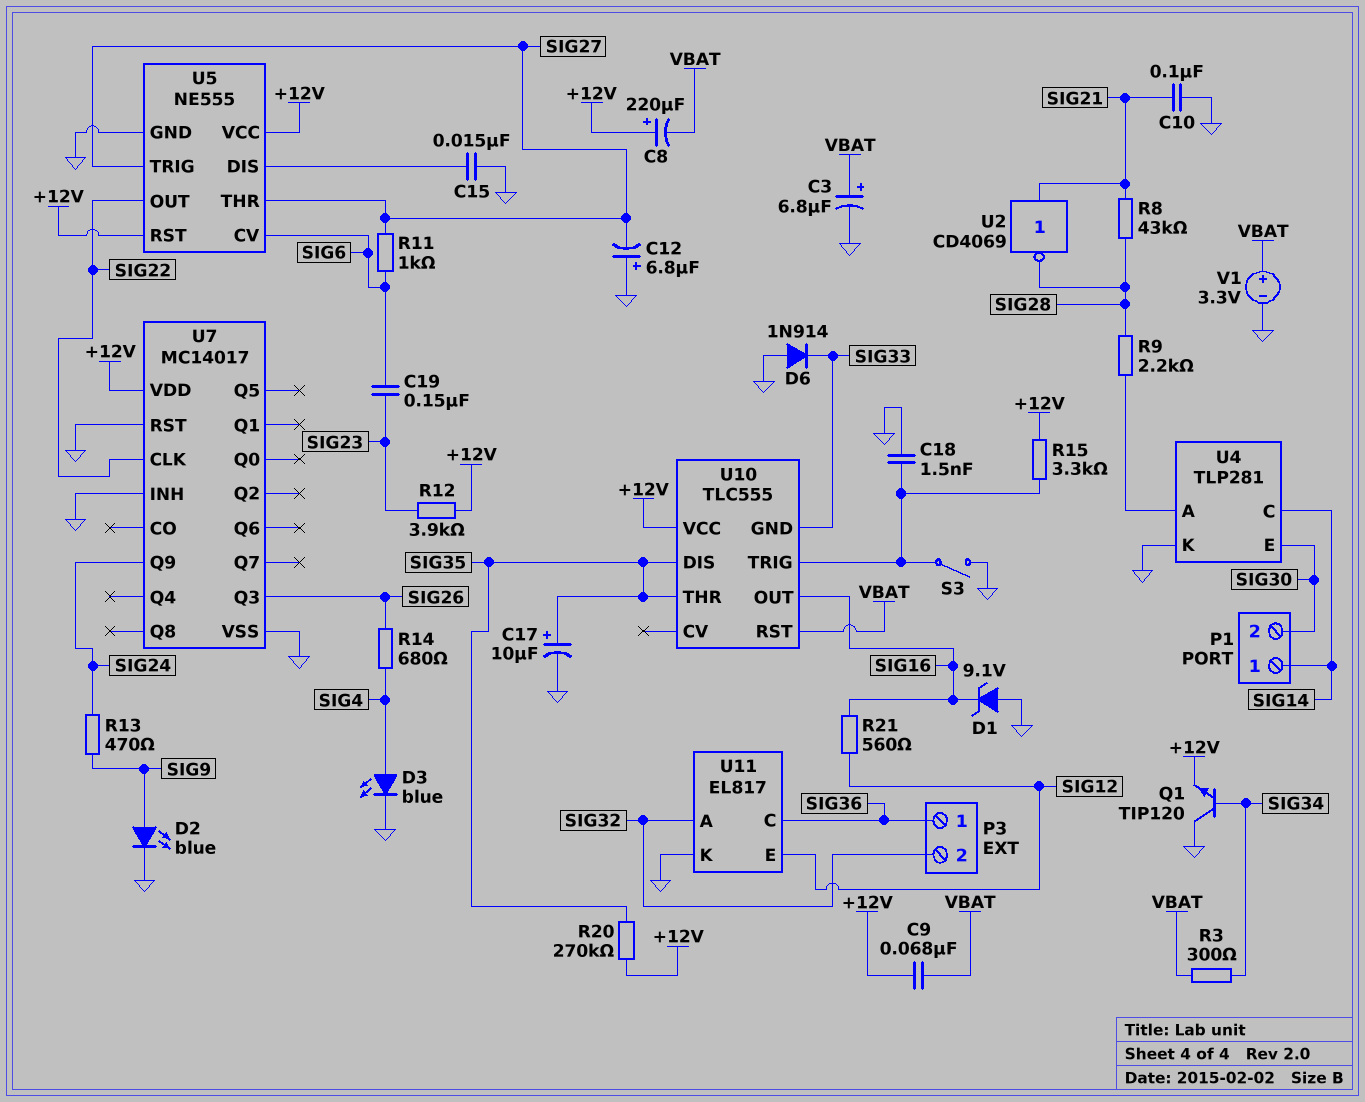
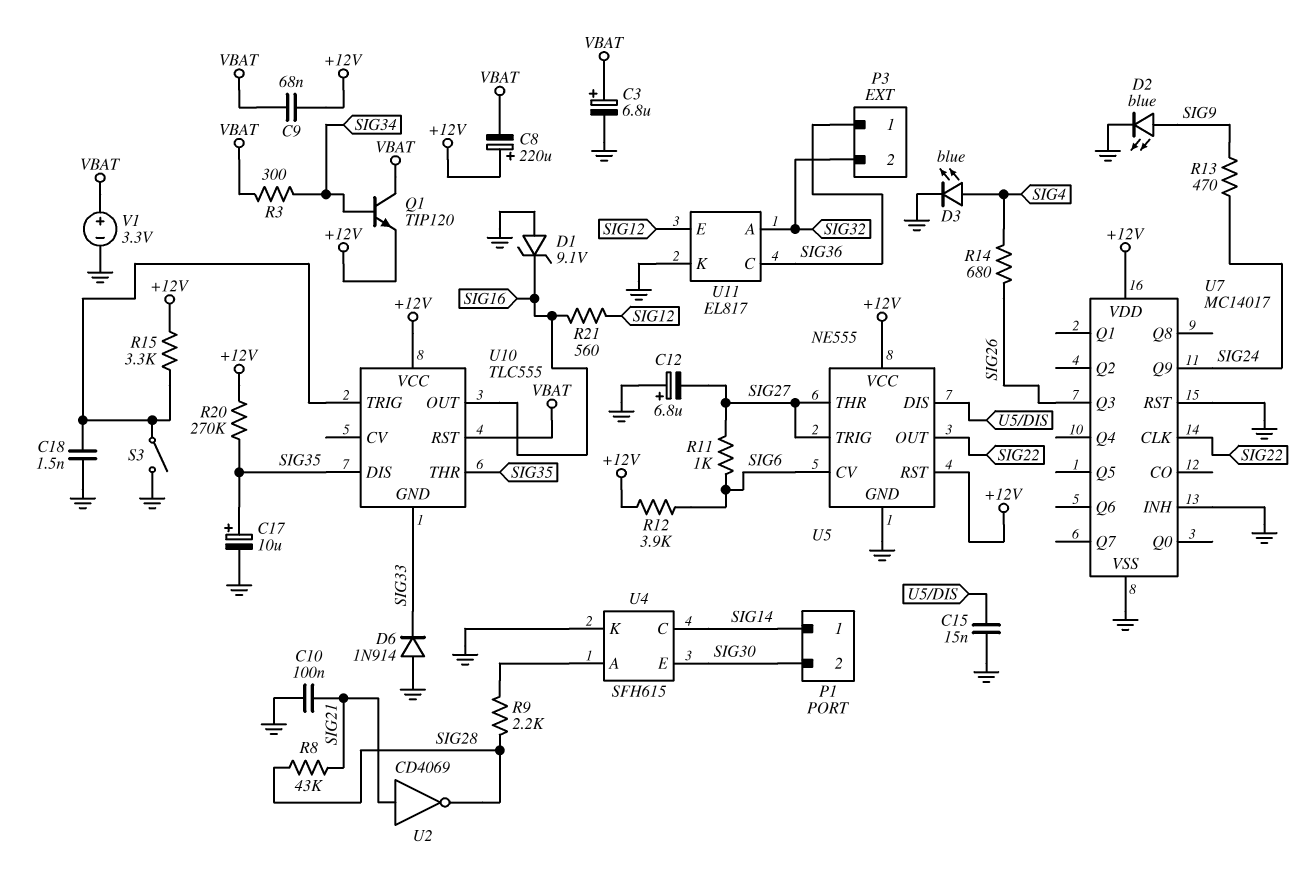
C19: 150nF (SIG6, SIG23) -> none
Q1: NPN TIP120 (B SIG34, C GND, E +12V) -> NPN TIP120 (B SIG34, C VBAT, E +12V)
R12: 3.9k (+12V, SIG23) -> 3.9k (+12V, SIG6)
U4: TLP281 -> SFH615

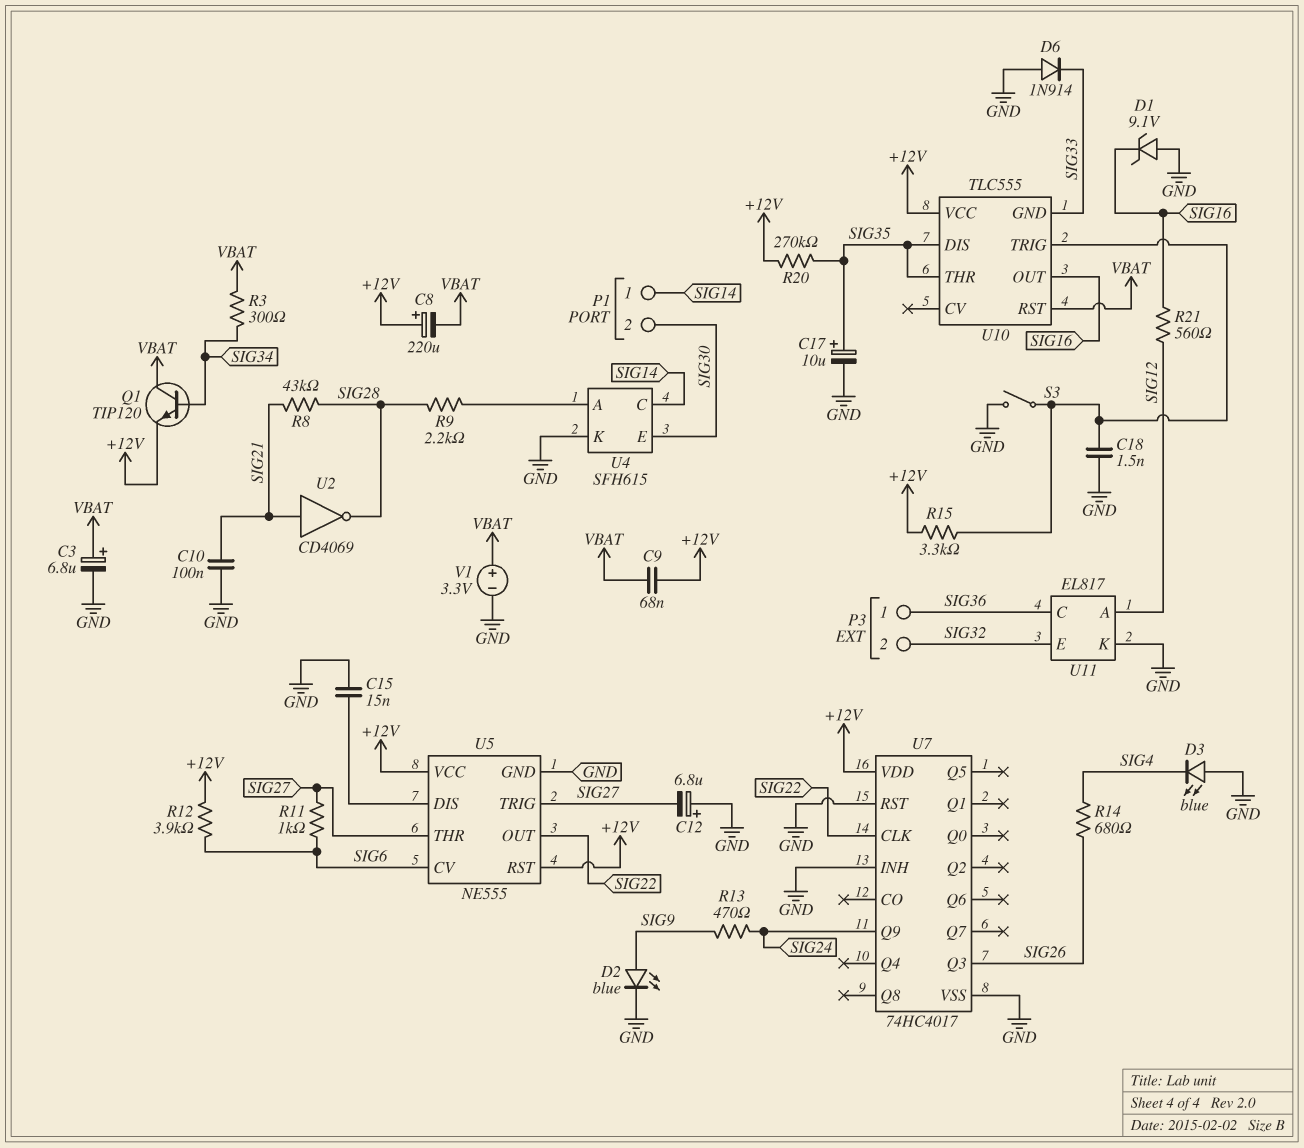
D3: LED blue (A SIG4, K GND) -> LED blue (A GND, K SIG4)
U7: MC14017 -> 74HC4017
U11 pin A: SIG32 -> SIG12
U11 pin E: SIG12 -> SIG32

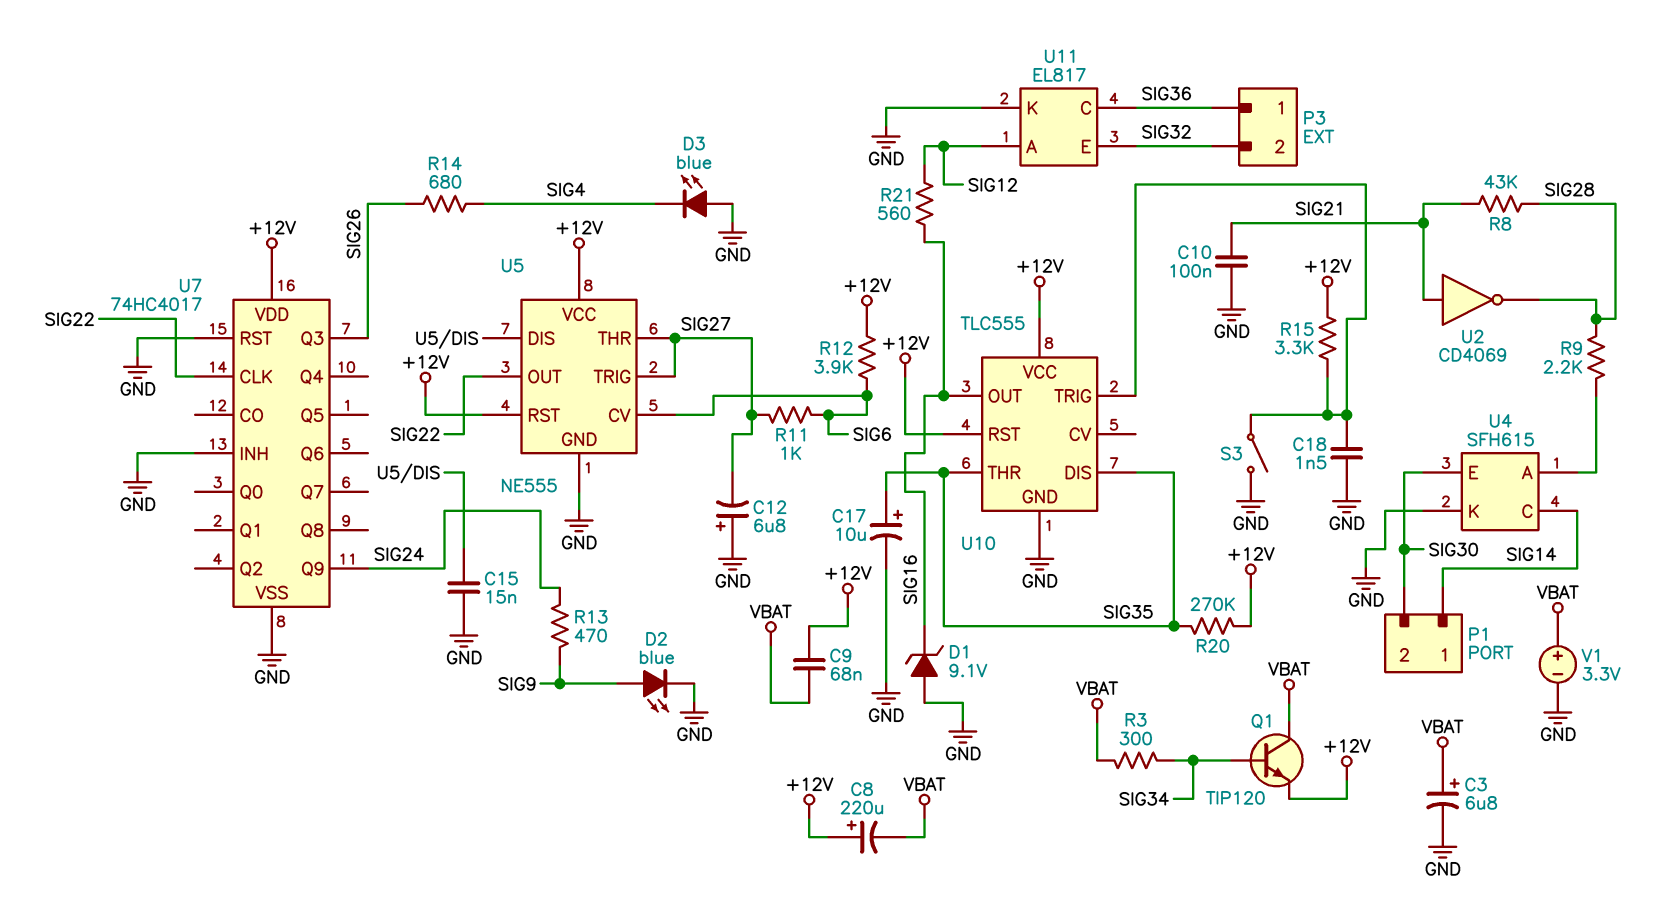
D6: diode 1N914 (A GND, K SIG33) -> none
U10 pin GND: SIG33 -> GND
U10 pin RST: VBAT -> +12V

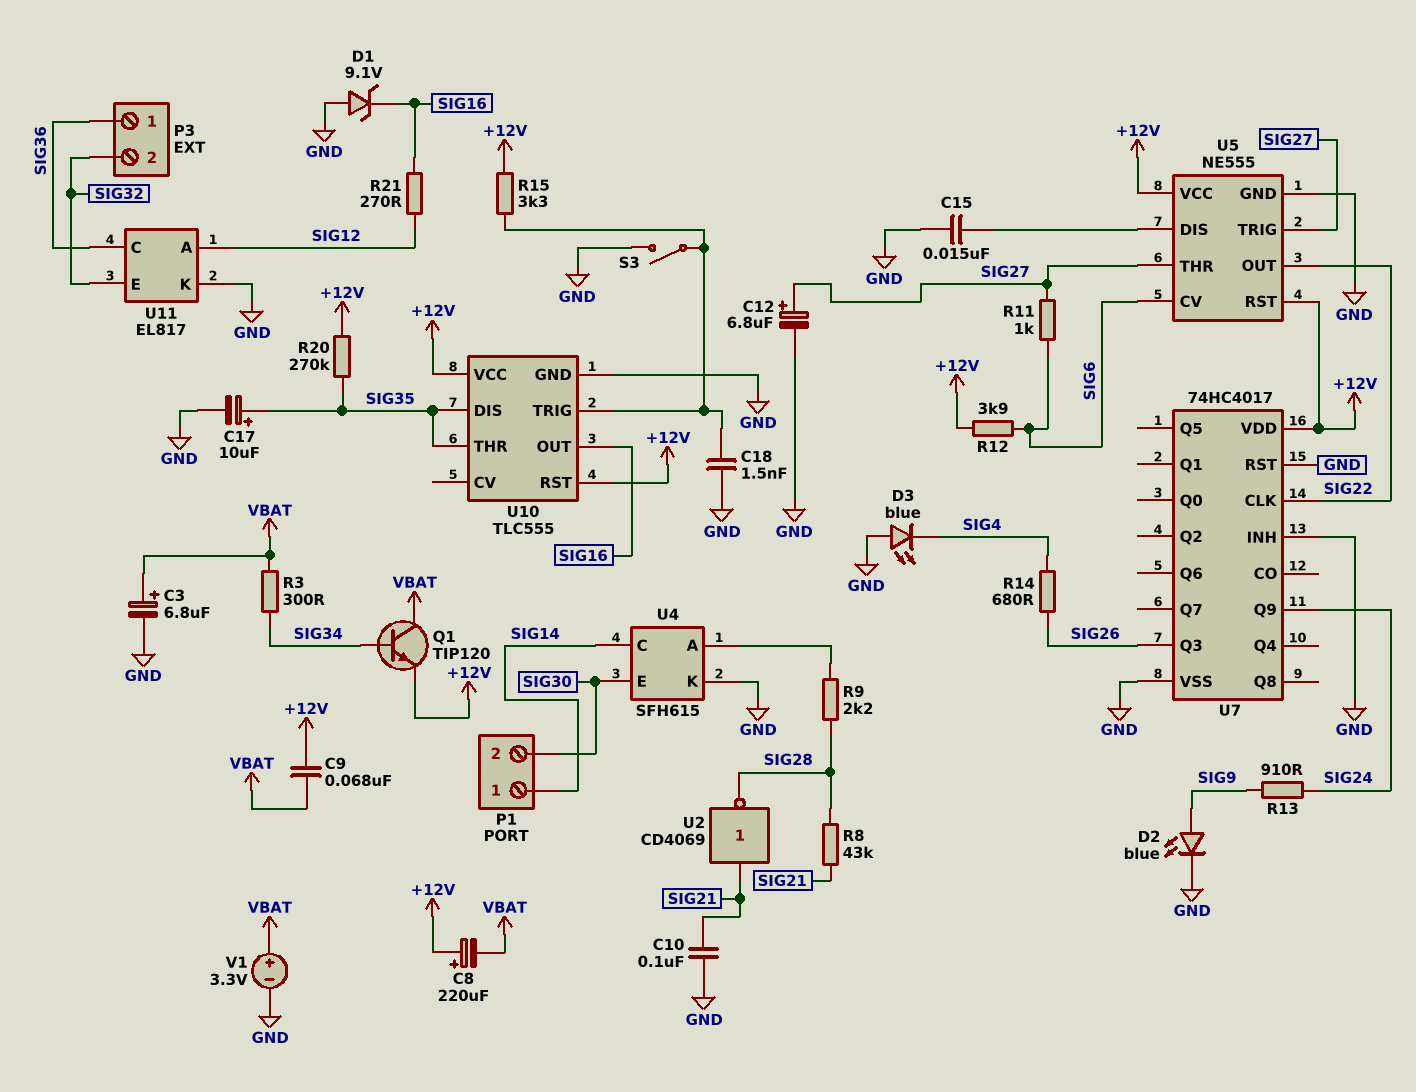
C12: 6.8uF (plus GND, minus SIG27) -> 6.8uF (plus SIG27, minus GND)
R13: 470 (SIG9, SIG24) -> 910 (SIG9, SIG24)
R21: 560 (SIG12, SIG16) -> 270 (SIG12, SIG16)

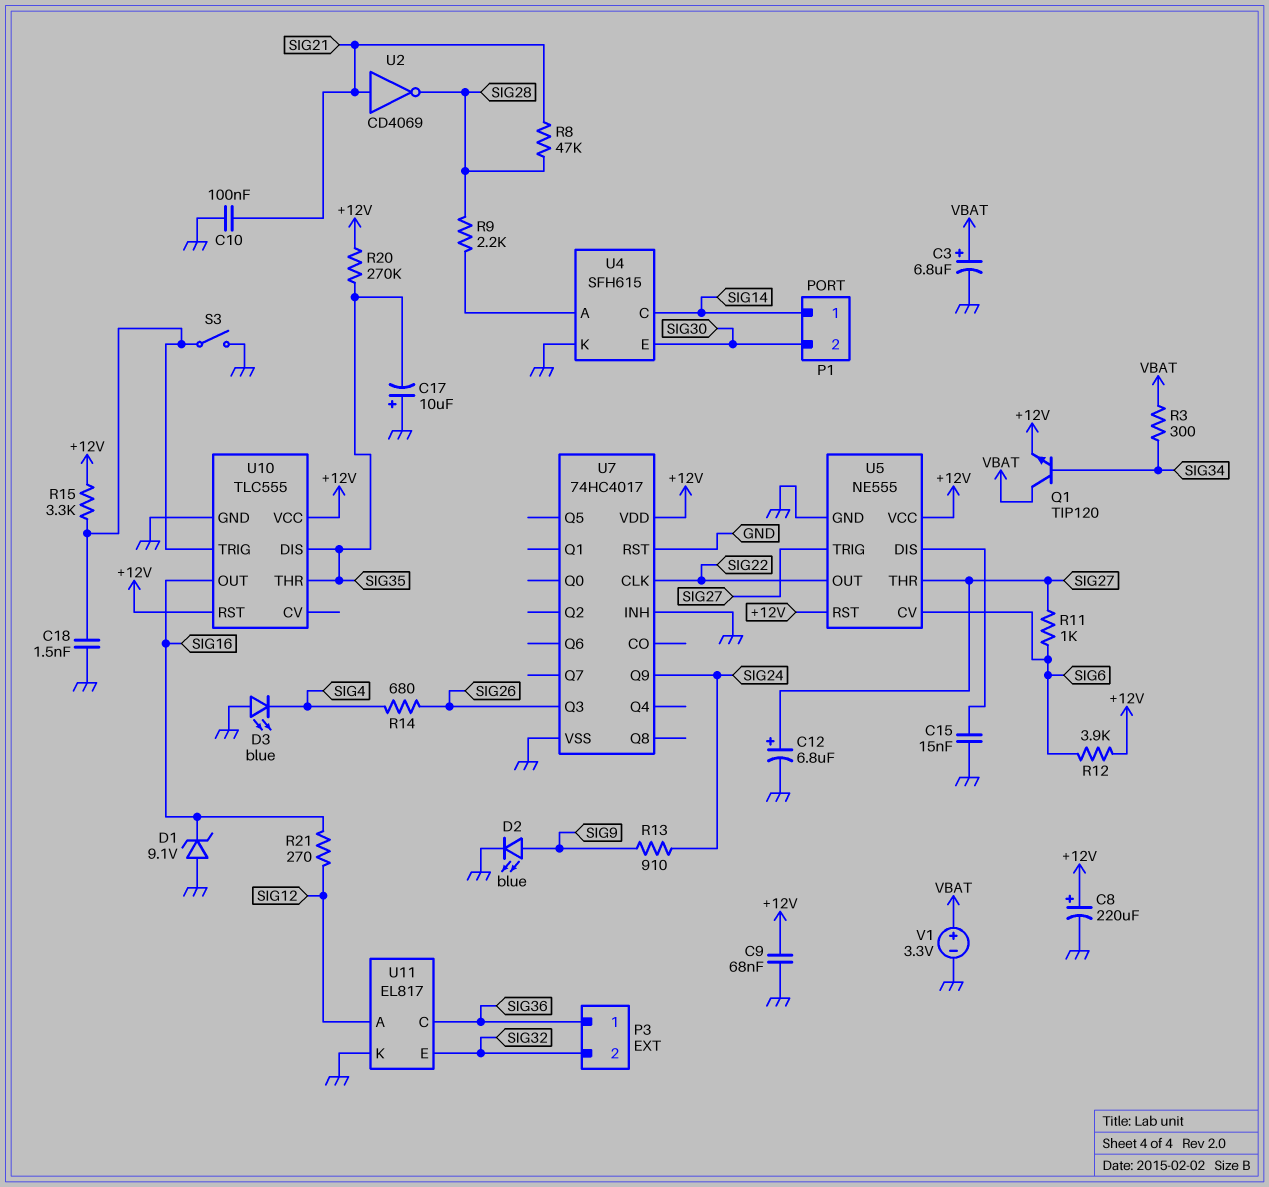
C8: 220uF (plus +12V, minus VBAT) -> 220uF (plus +12V, minus GND)
C9: 68nF (+12V, VBAT) -> 68nF (+12V, GND)
C17: 10uF (plus SIG35, minus GND) -> 10uF (plus GND, minus SIG35)
R8: 43k (SIG21, SIG28) -> 47k (SIG21, SIG28)

